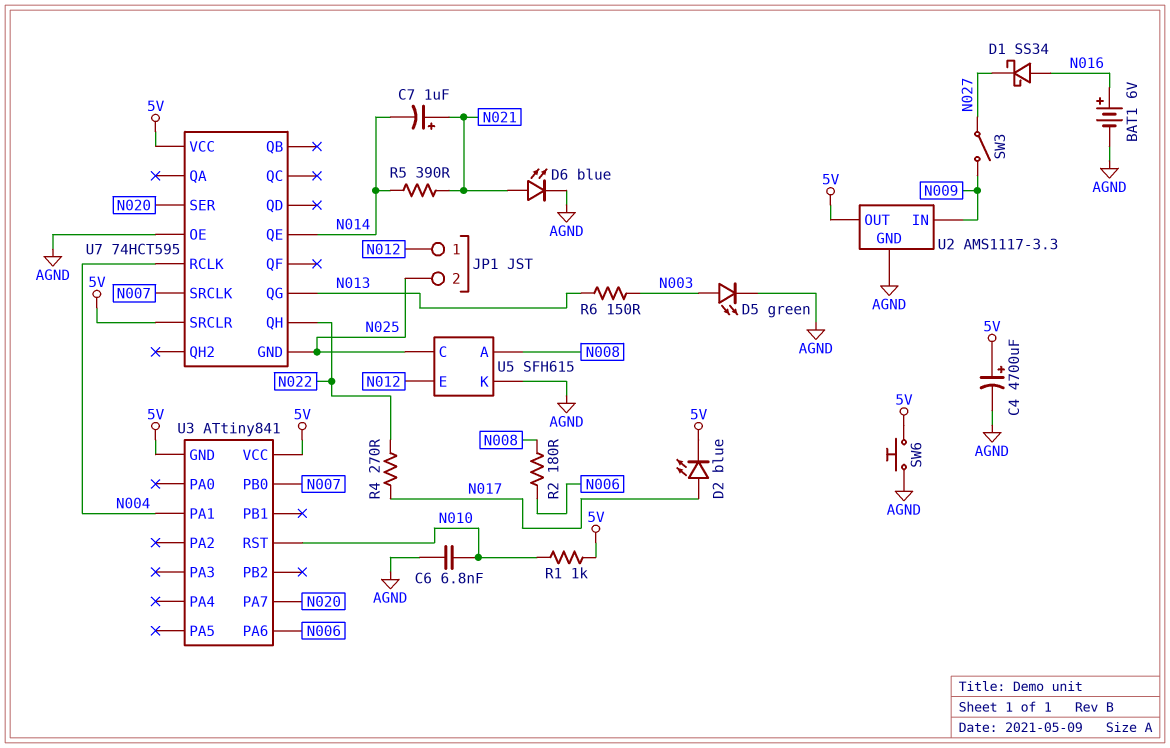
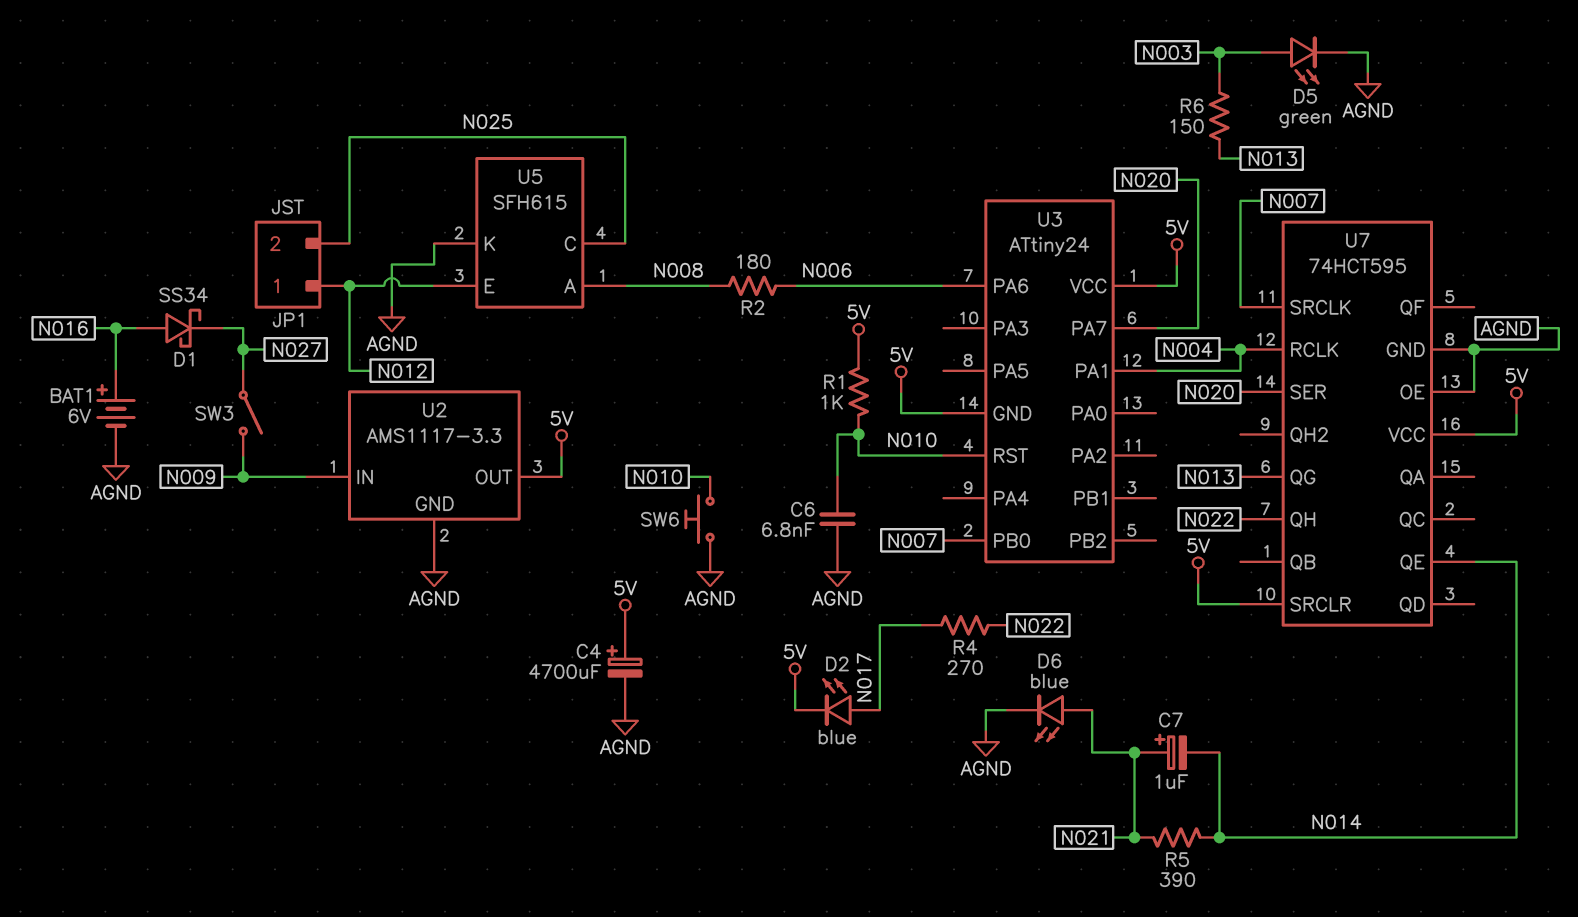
SW6: button (5V, AGND) -> button (AGND, N010)
U3: ATtiny841 -> ATtiny24
U7 pin GND: N025 -> AGND

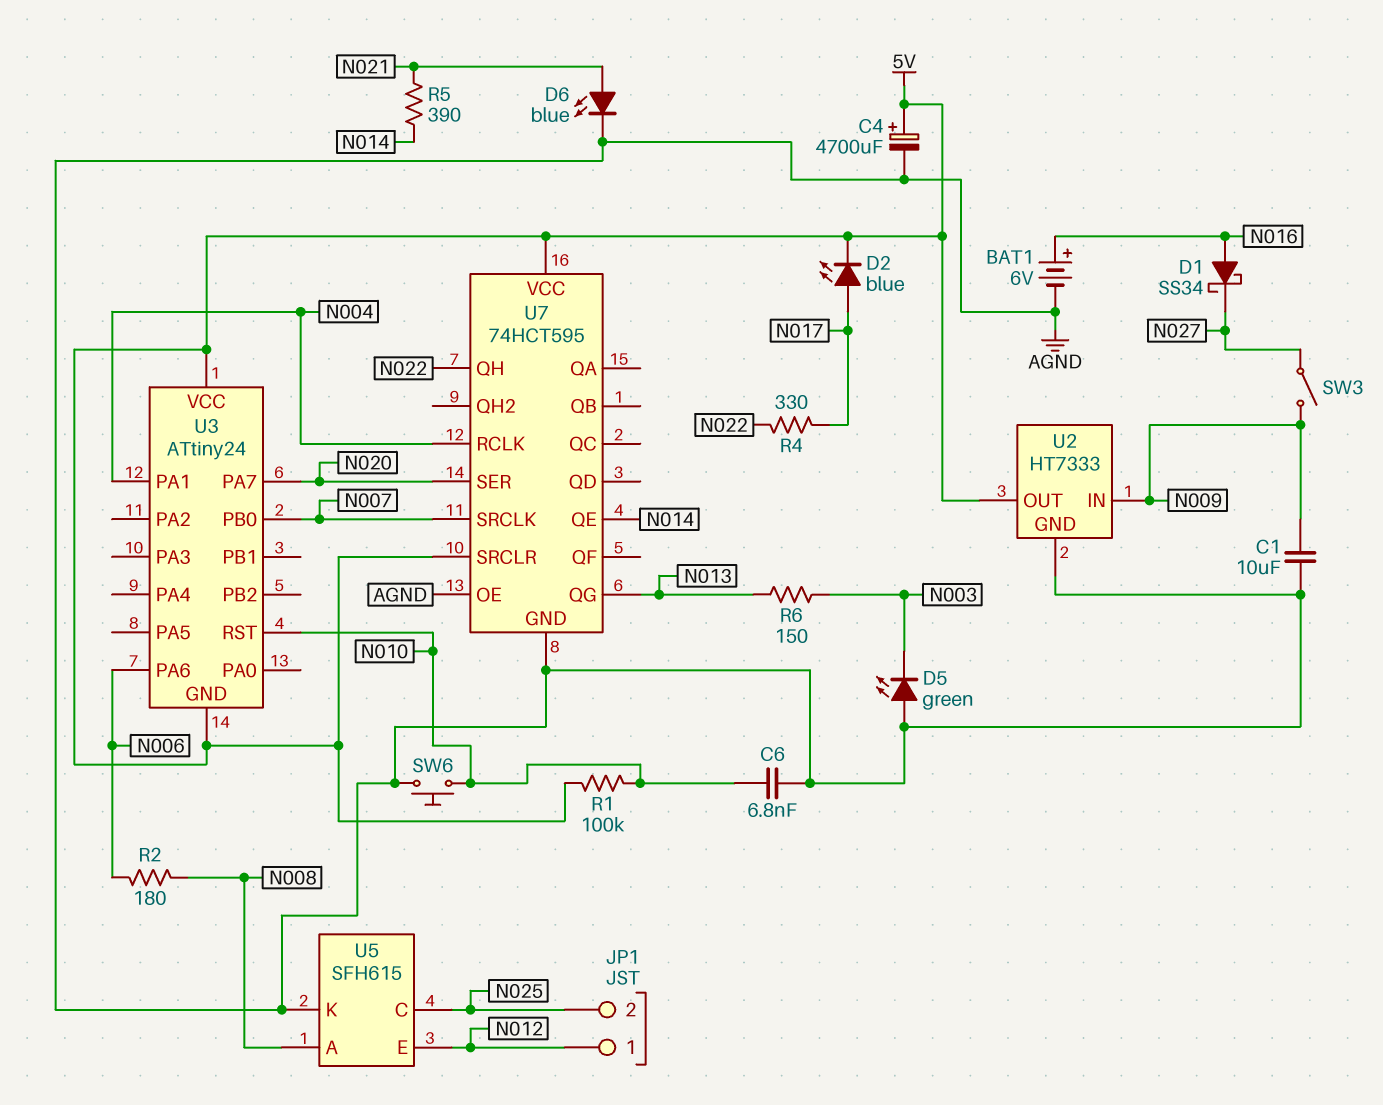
C1: none -> 10uF (AGND, N009)
C7: 1uF (plus N021, minus N014) -> none
D5: LED green (A N003, K AGND) -> LED green (A AGND, K N003)
R1: 1k (5V, N010) -> 100k (5V, N010)
R4: 270 (N017, N022) -> 330 (N017, N022)
U2: AMS1117-3.3 -> HT7333

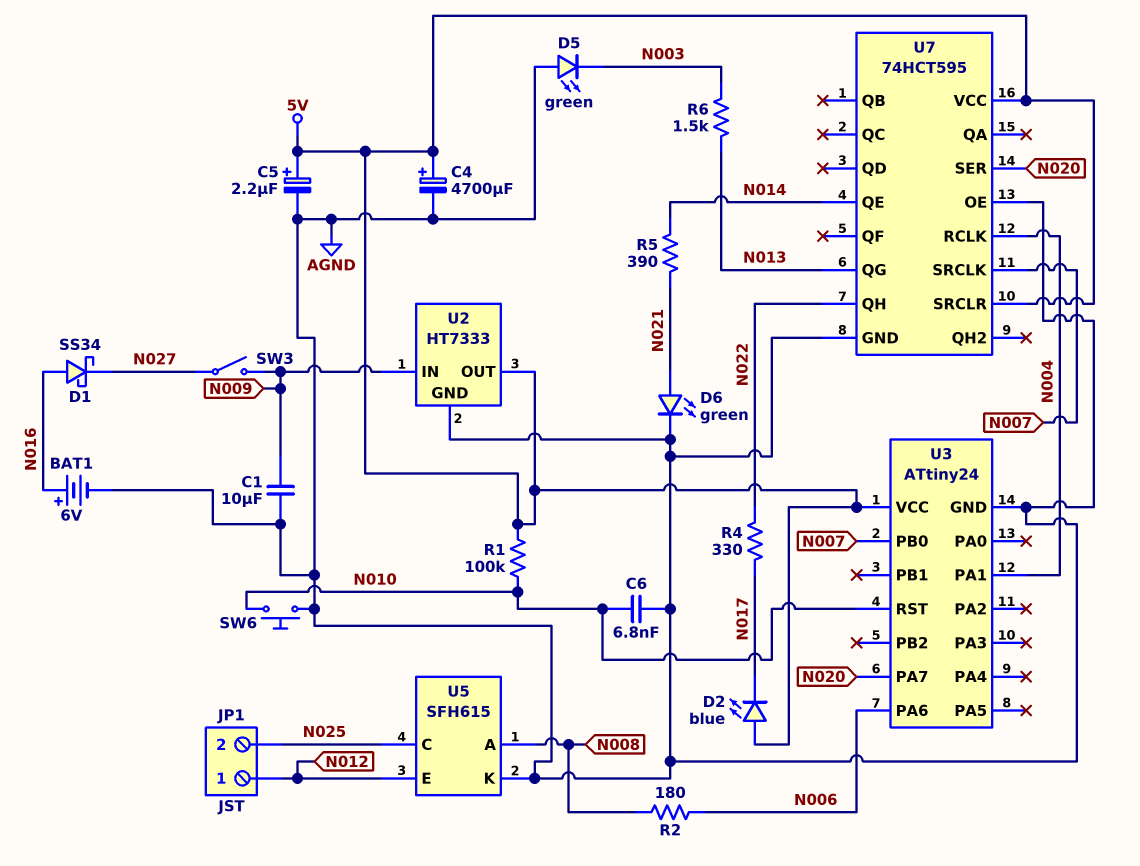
C5: none -> 2.2uF (plus 5V, minus AGND)
D2: LED blue (A N017, K 5V) -> LED blue (A 5V, K N017)
D6: LED blue (A N021, K AGND) -> LED green (A N021, K AGND)
R6: 150 (N003, N013) -> 1.5k (N003, N013)
U3 pin GND: 5V -> AGND

